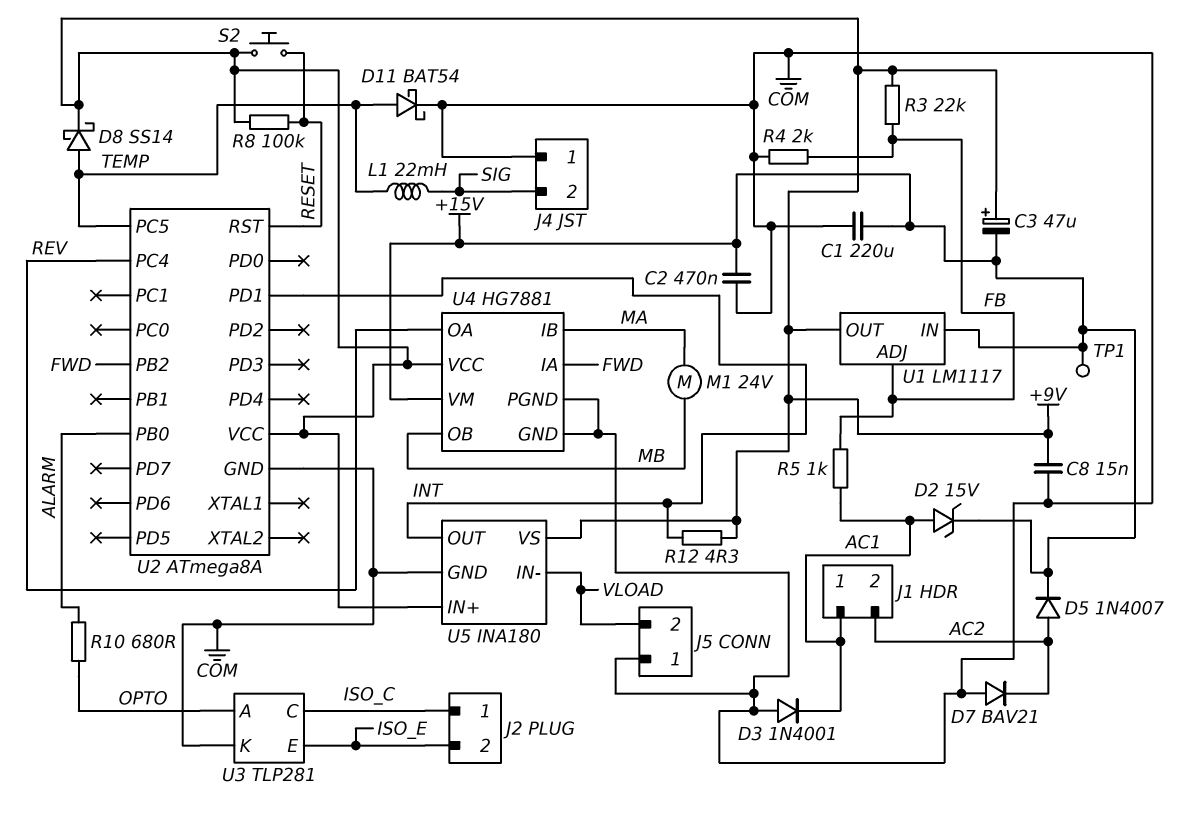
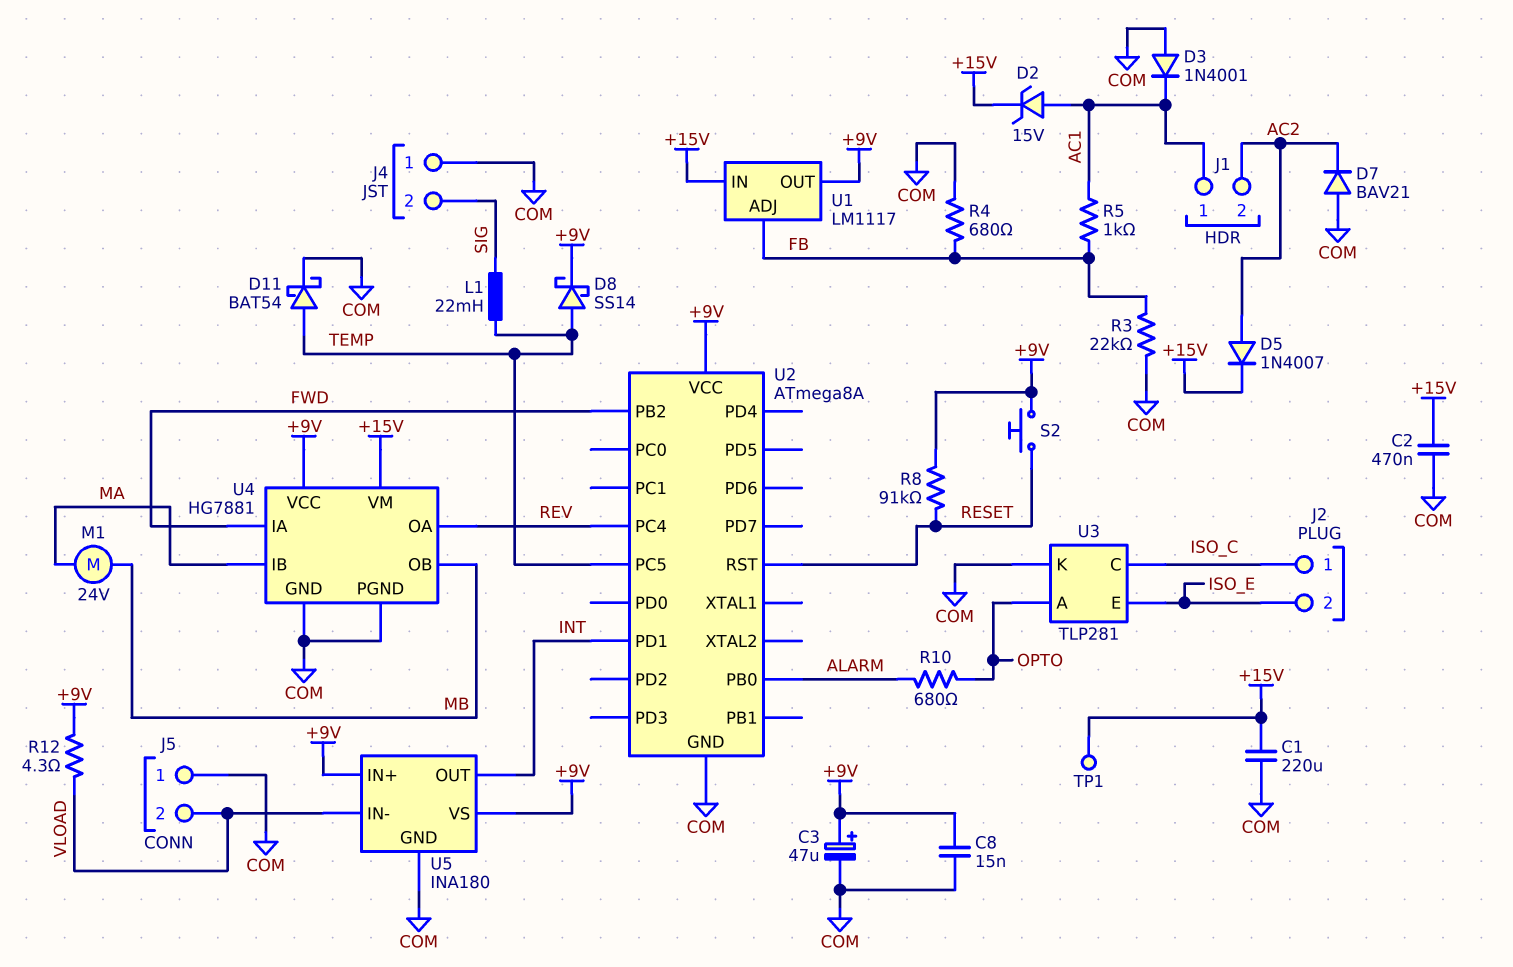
C3: 47uF (plus +9V, minus +15V) -> 47uF (plus +9V, minus COM)
R3: 22k (+9V, FB) -> 22k (COM, FB)
R4: 2k (COM, FB) -> 680 (COM, FB)
R8: 100k (+9V, RESET) -> 91k (+9V, RESET)
R12: 4.3 (+9V, INT) -> 4.3 (+9V, VLOAD)

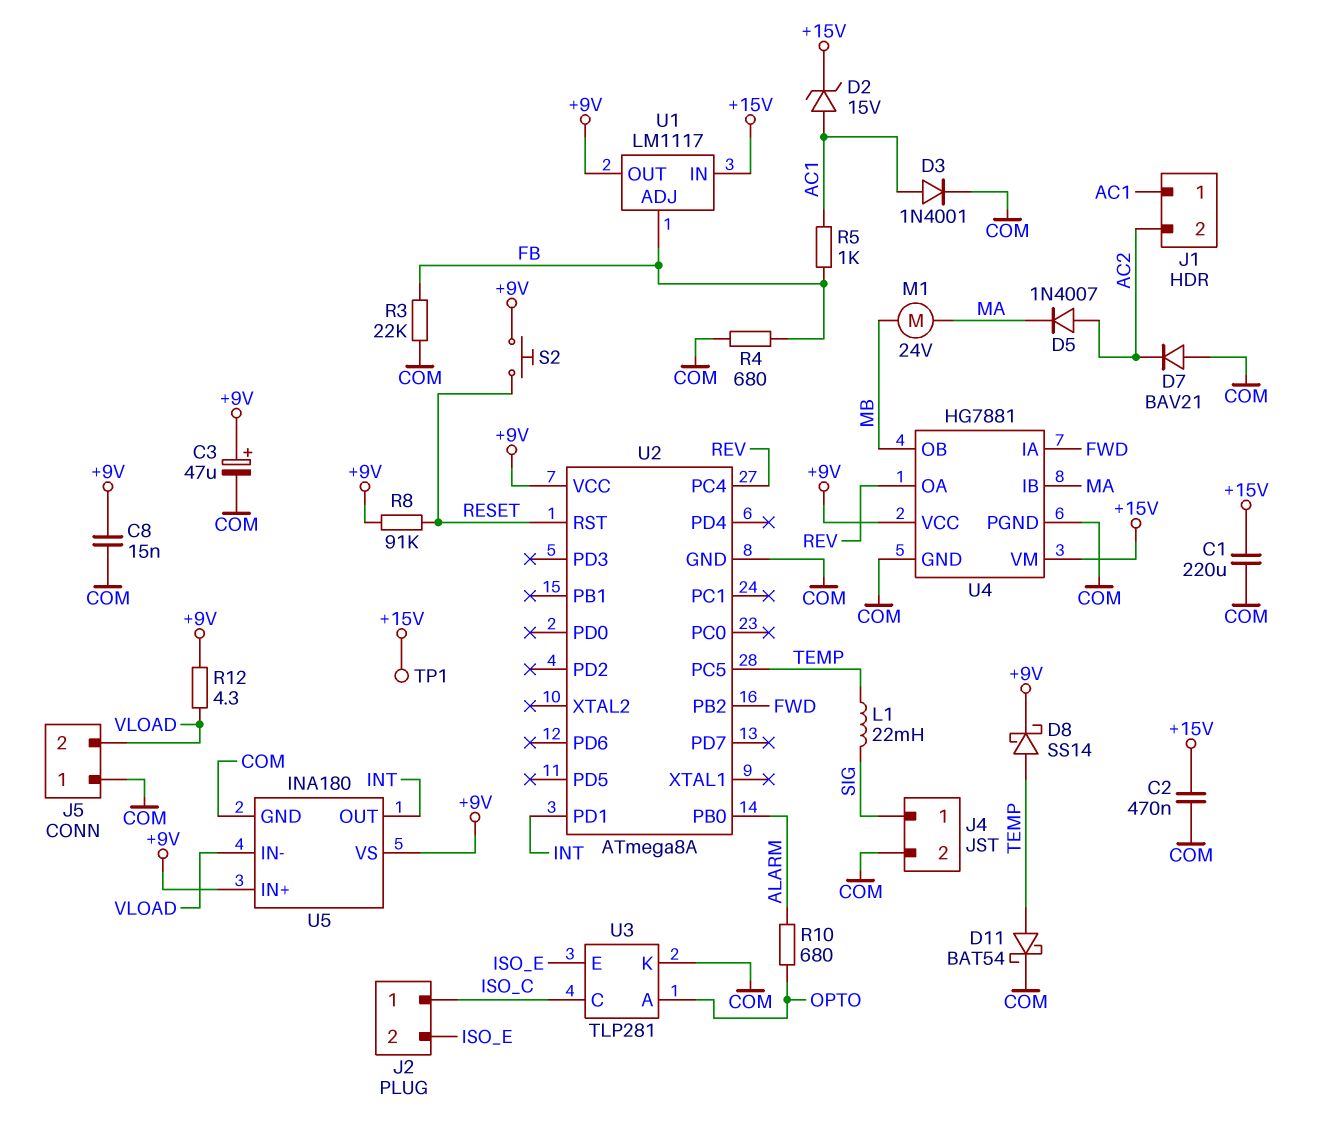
D3: diode 1N4001 (A COM, K AC1) -> diode 1N4001 (A AC1, K COM)
D5: diode 1N4007 (A AC2, K +15V) -> diode 1N4007 (A AC2, K MA)
J4 pin 1: COM -> SIG
J4 pin 2: SIG -> COM

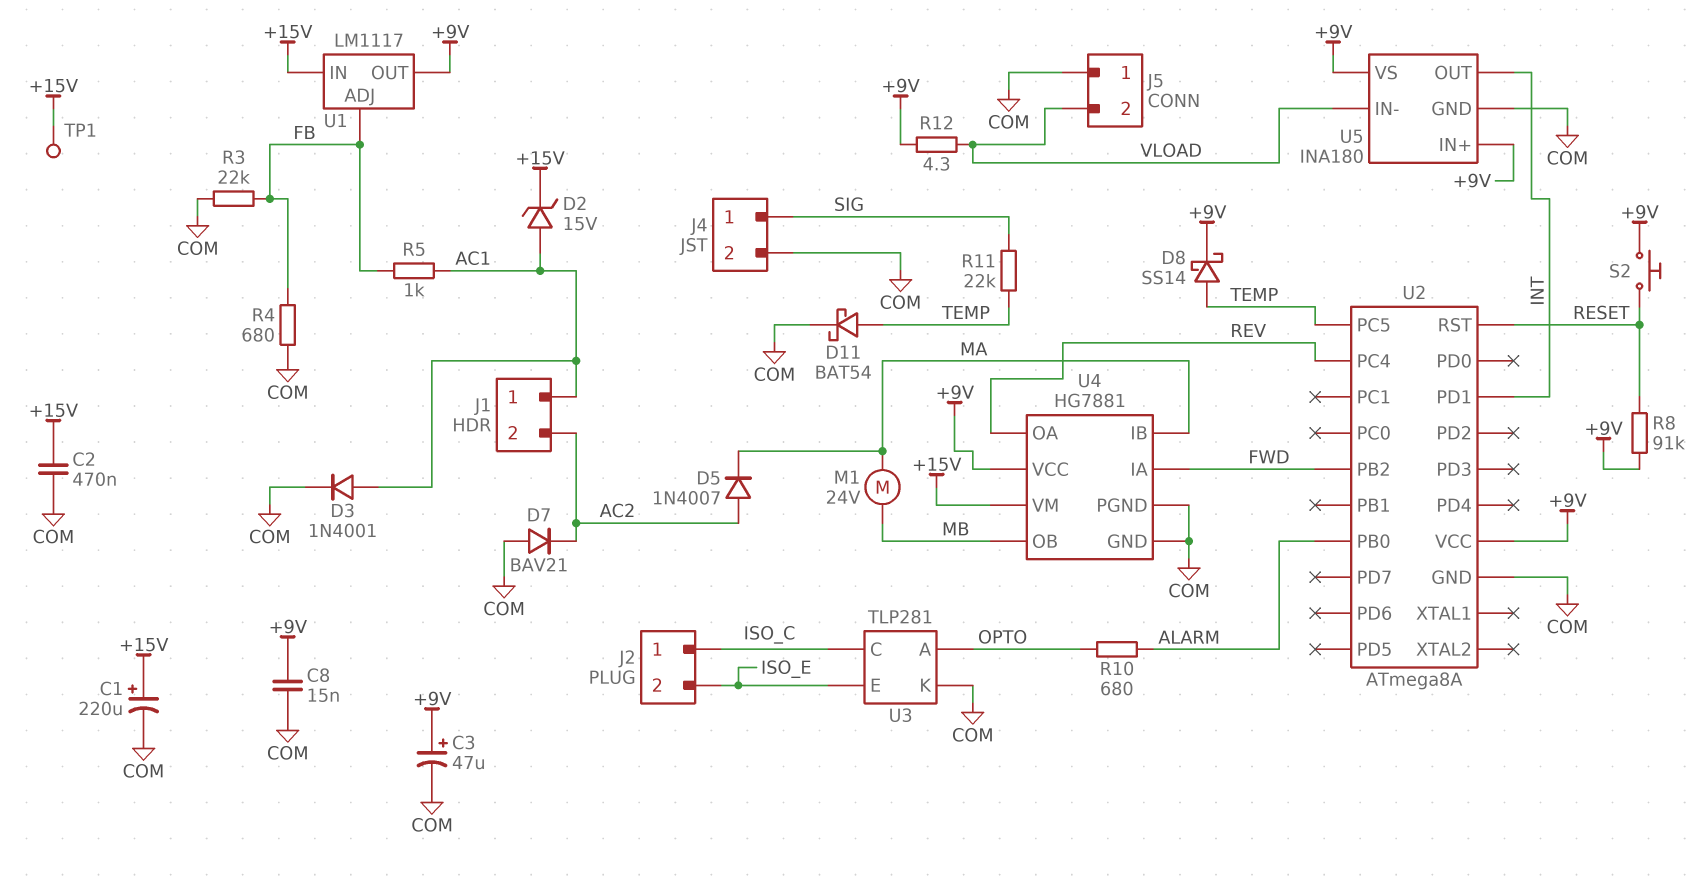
C1: 220uF (+15V, COM) -> 220uF (plus +15V, minus COM)
L1: 22mH (SIG, TEMP) -> none
R11: none -> 22k (SIG, TEMP)

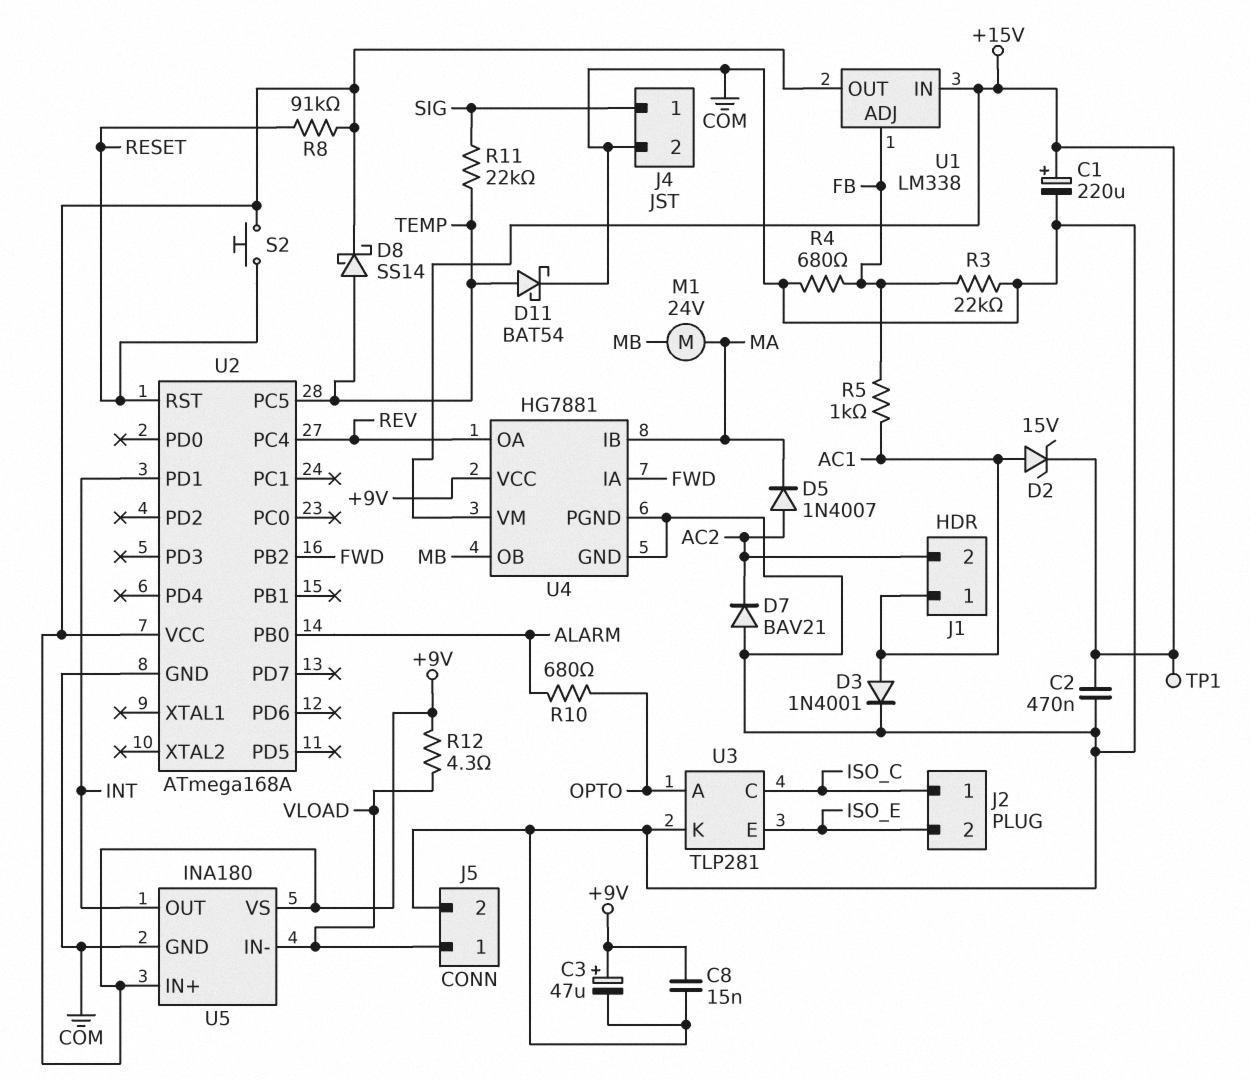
J5 pin 1: COM -> VLOAD
J5 pin 2: VLOAD -> COM
U1: LM1117 -> LM338
U2: ATmega8A -> ATmega168A

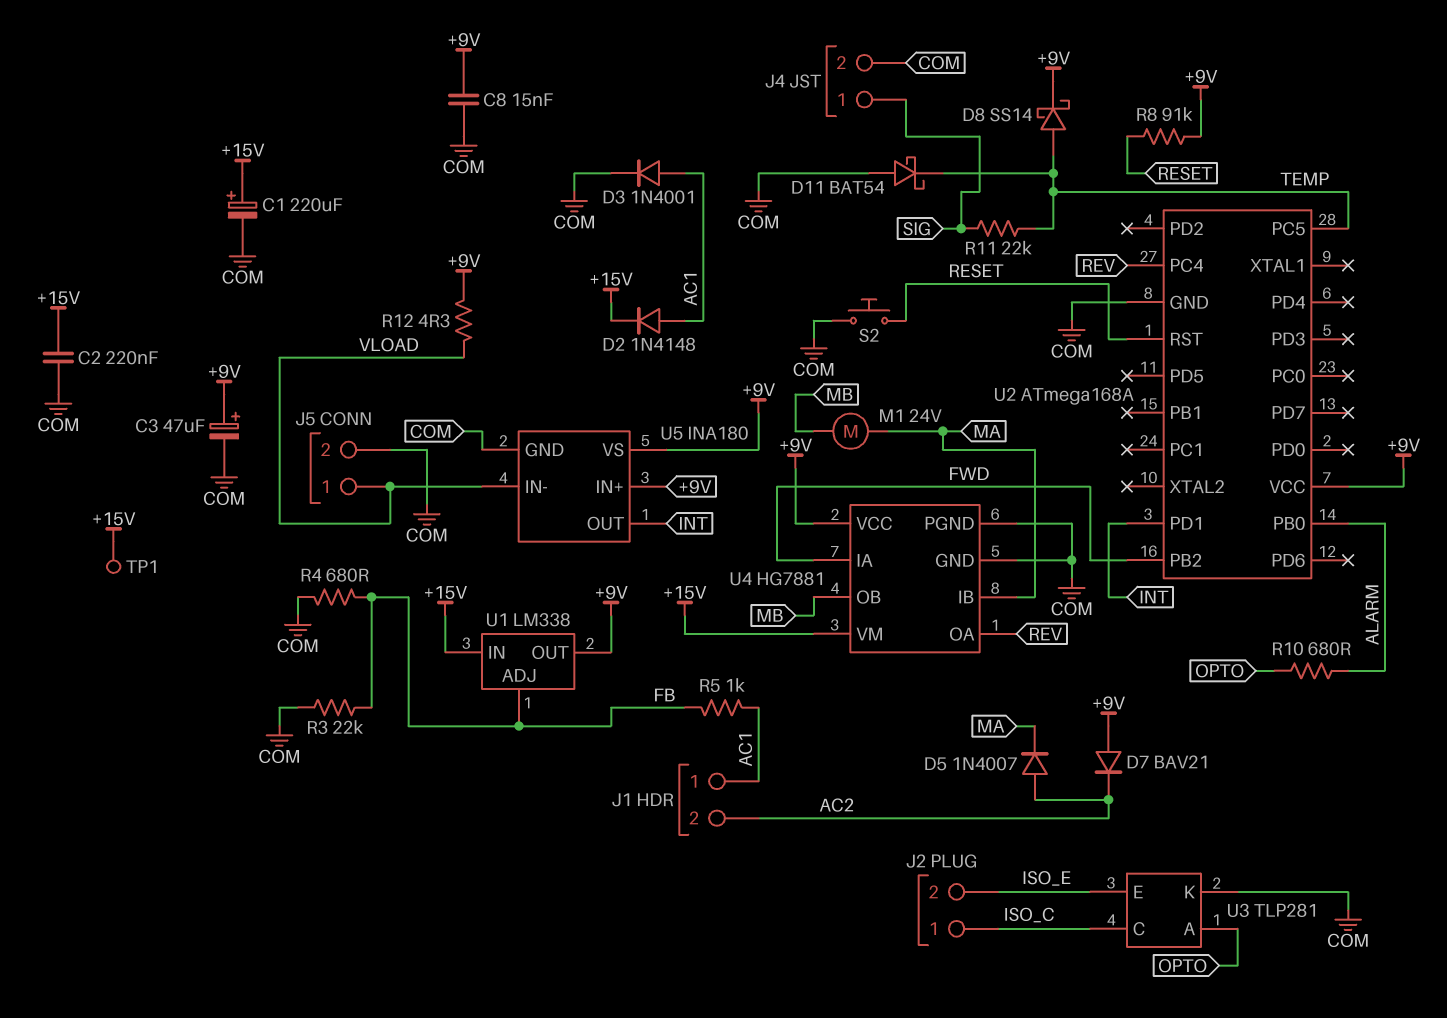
C2: 470nF (+15V, COM) -> 220nF (+15V, COM)
D2: zener 15V (A AC1, K +15V) -> diode 1N4148 (A AC1, K +15V)
D7: diode BAV21 (A COM, K AC2) -> diode BAV21 (A +9V, K AC2)
D11: schottky BAT54 (A TEMP, K COM) -> schottky BAT54 (A COM, K TEMP)
S2: button (+9V, RESET) -> button (COM, RESET)

